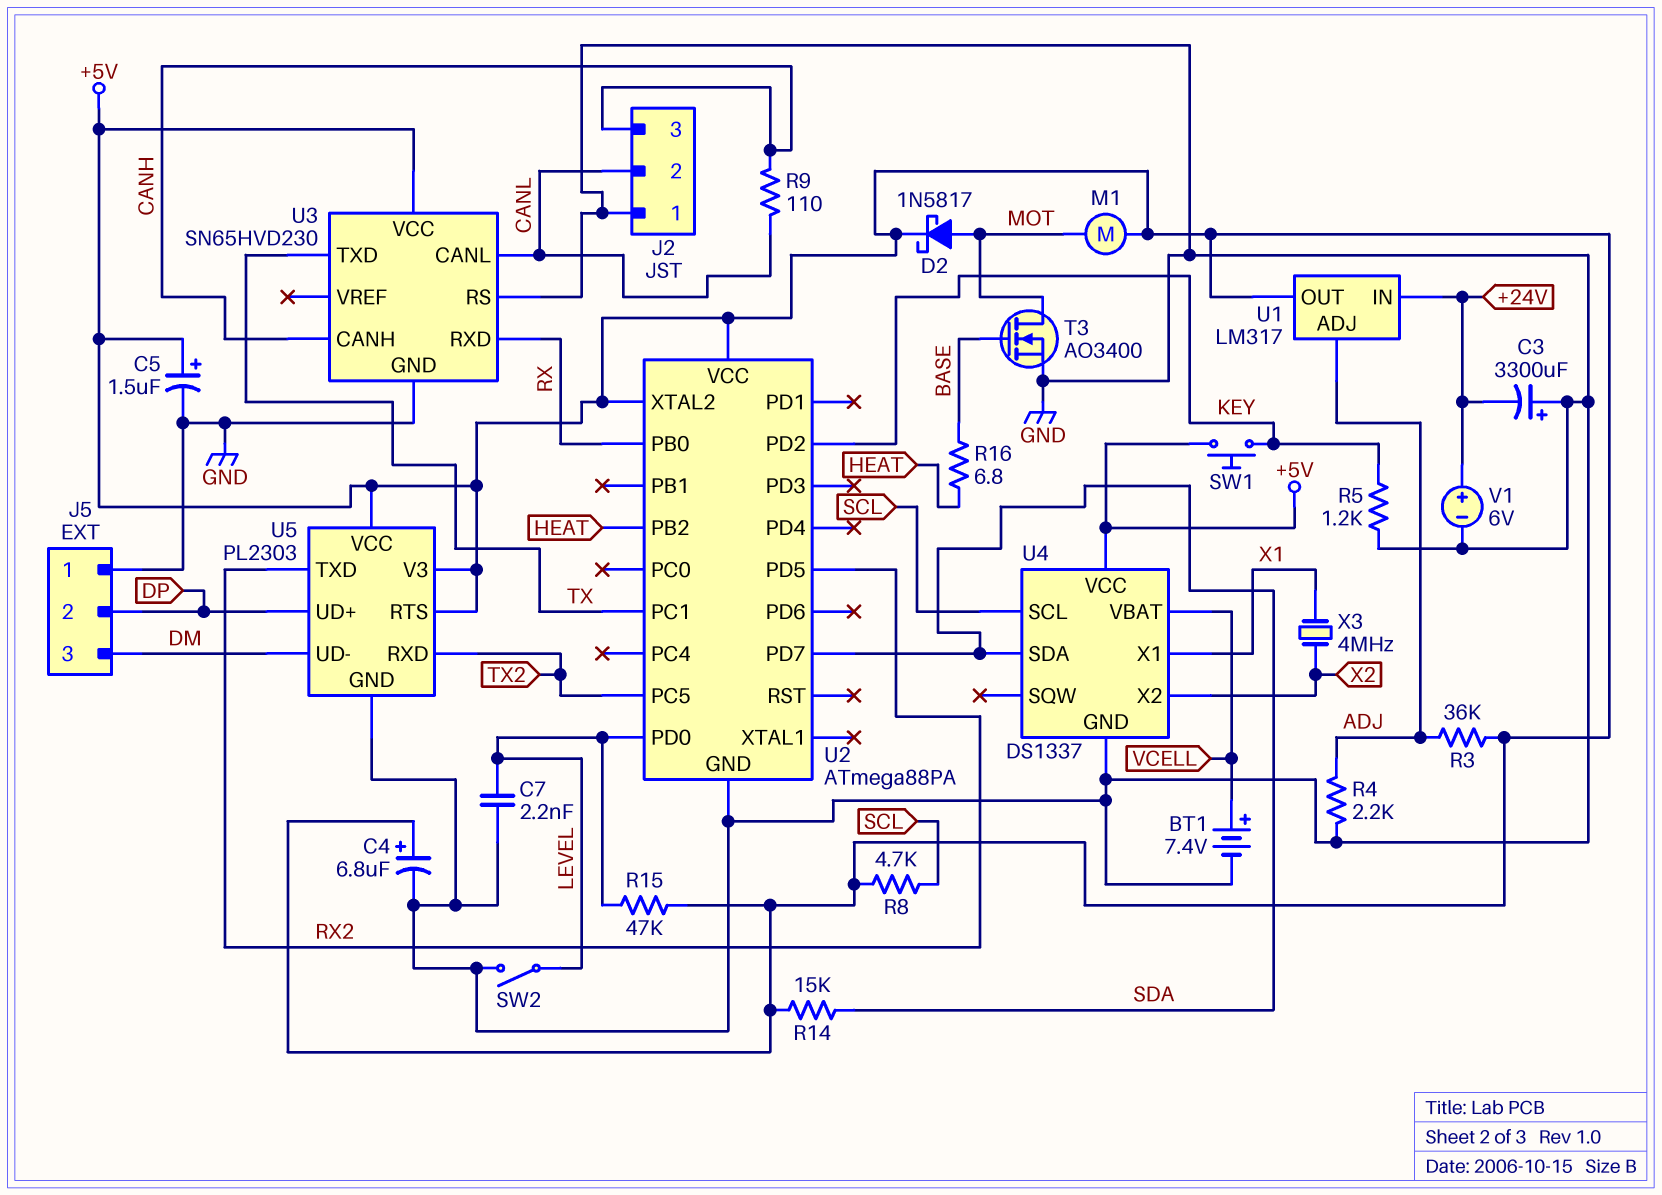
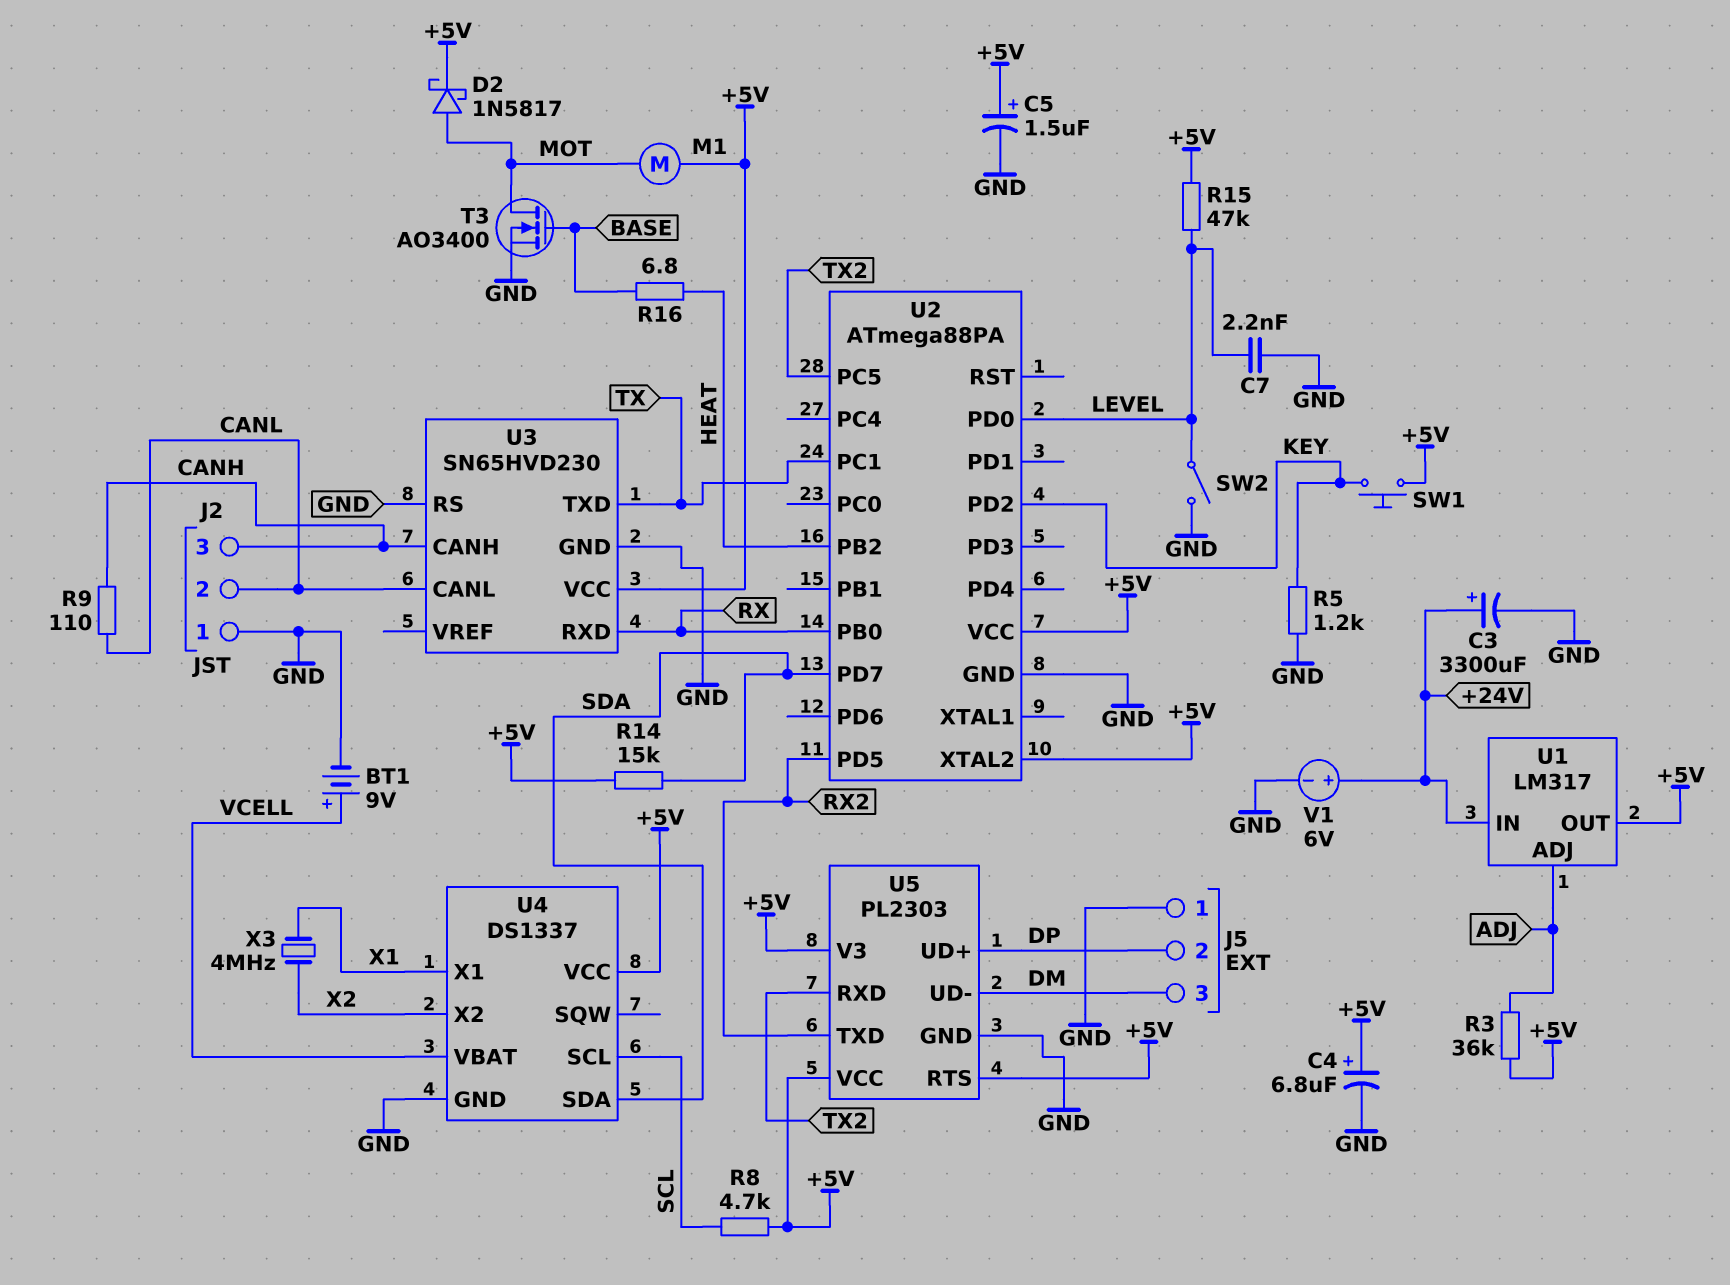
BT1: 7.4V (plus VCELL, minus GND) -> 9V (plus VCELL, minus GND)
C3: 3300uF (plus GND, minus +24V) -> 3300uF (plus +24V, minus GND)
R4: 2.2k (ADJ, GND) -> none

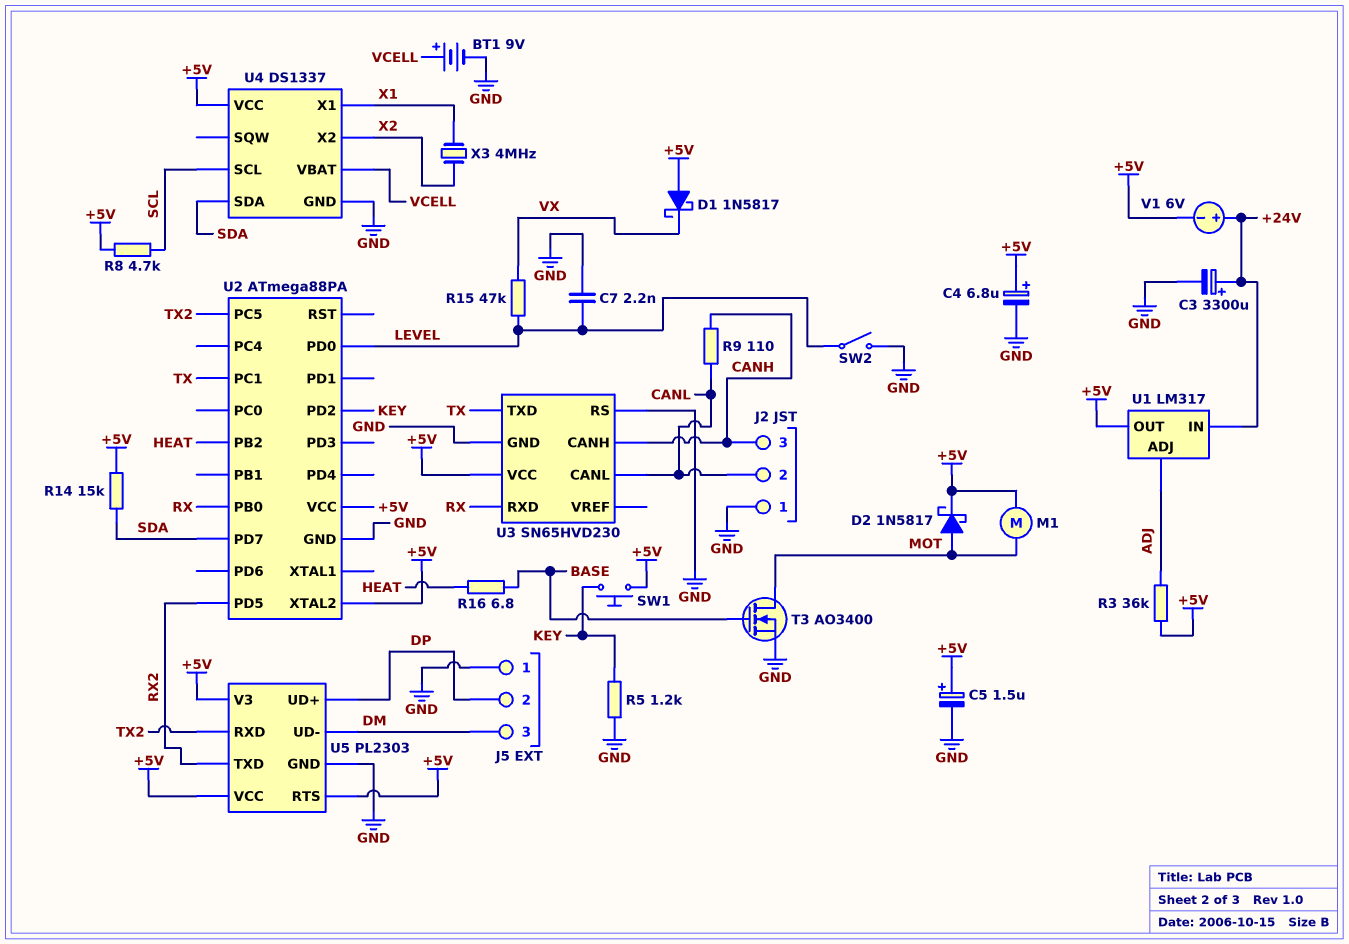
D1: none -> schottky 1N5817 (A +5V, K VX)
R15: 47k (+5V, LEVEL) -> 47k (LEVEL, VX)
V1: 6V (plus +24V, minus GND) -> 6V (plus +24V, minus +5V)

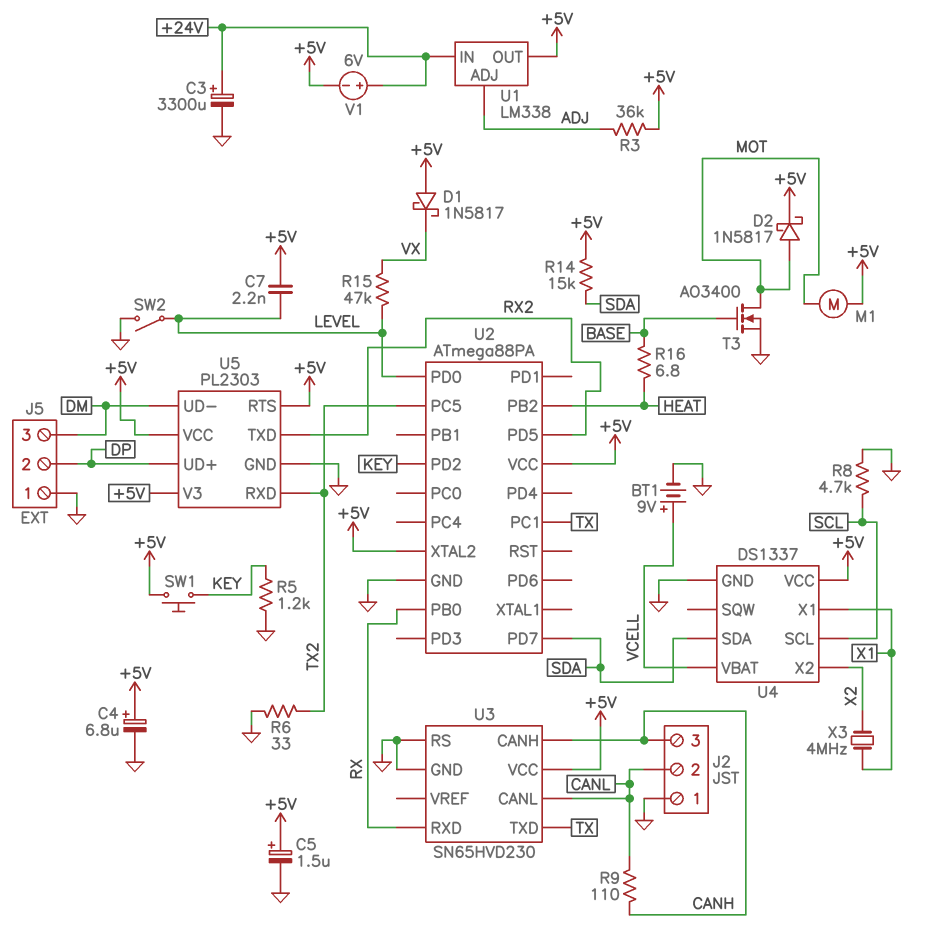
C7: 2.2nF (GND, LEVEL) -> 2.2nF (+5V, LEVEL)
R6: none -> 33 (GND, TX2)
R8: 4.7k (+5V, SCL) -> 4.7k (GND, SCL)
U1: LM317 -> LM338

